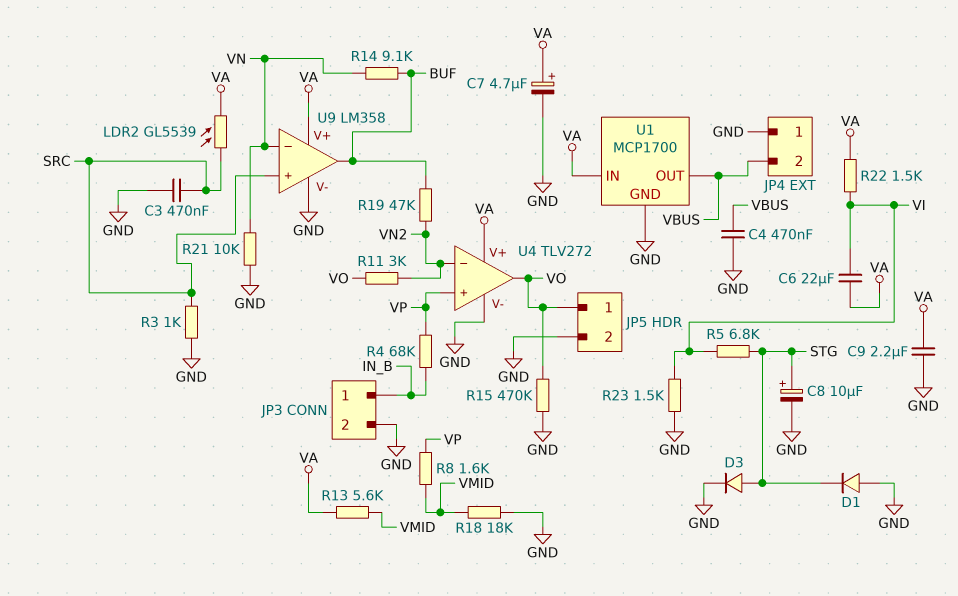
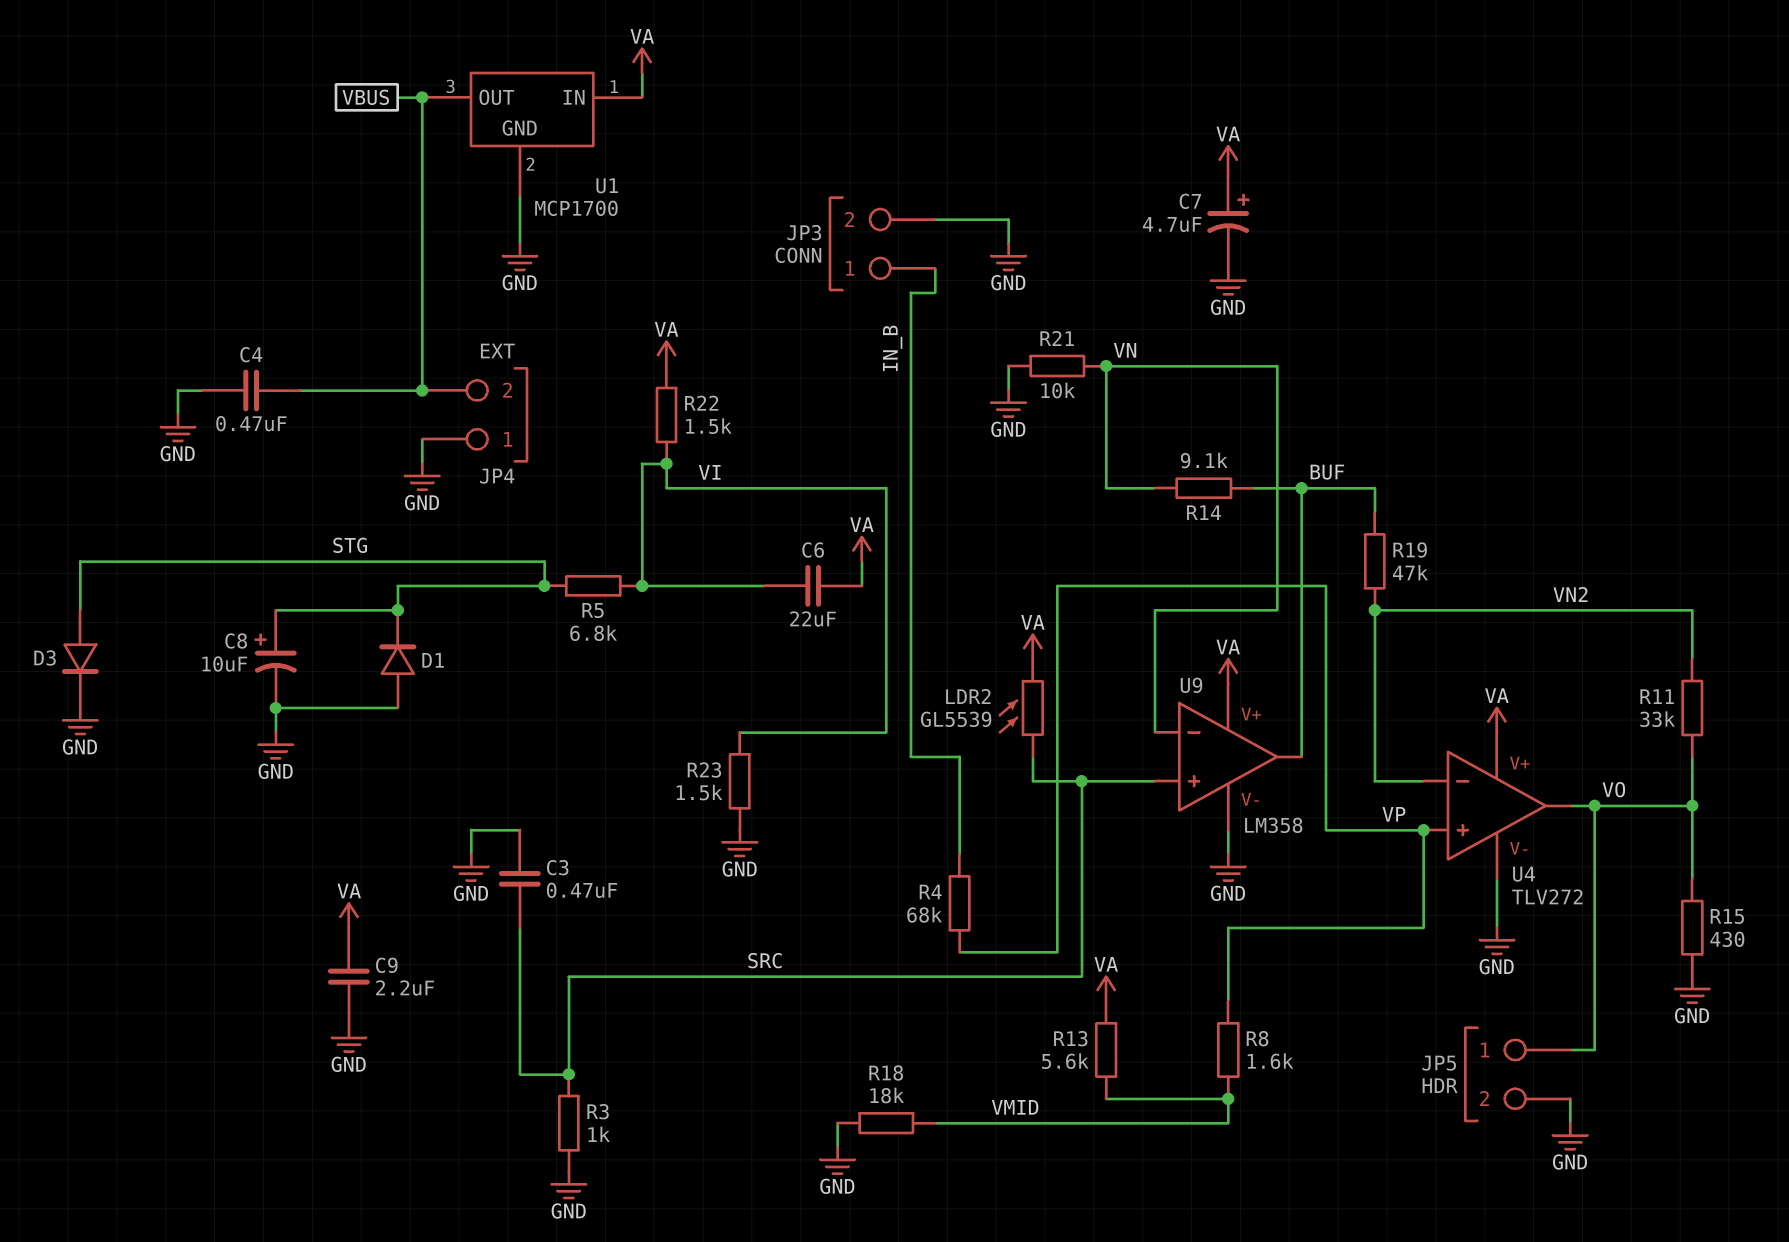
R11: 3k (VN2, VO) -> 33k (VN2, VO)
R15: 470k (GND, VO) -> 430 (GND, VO)

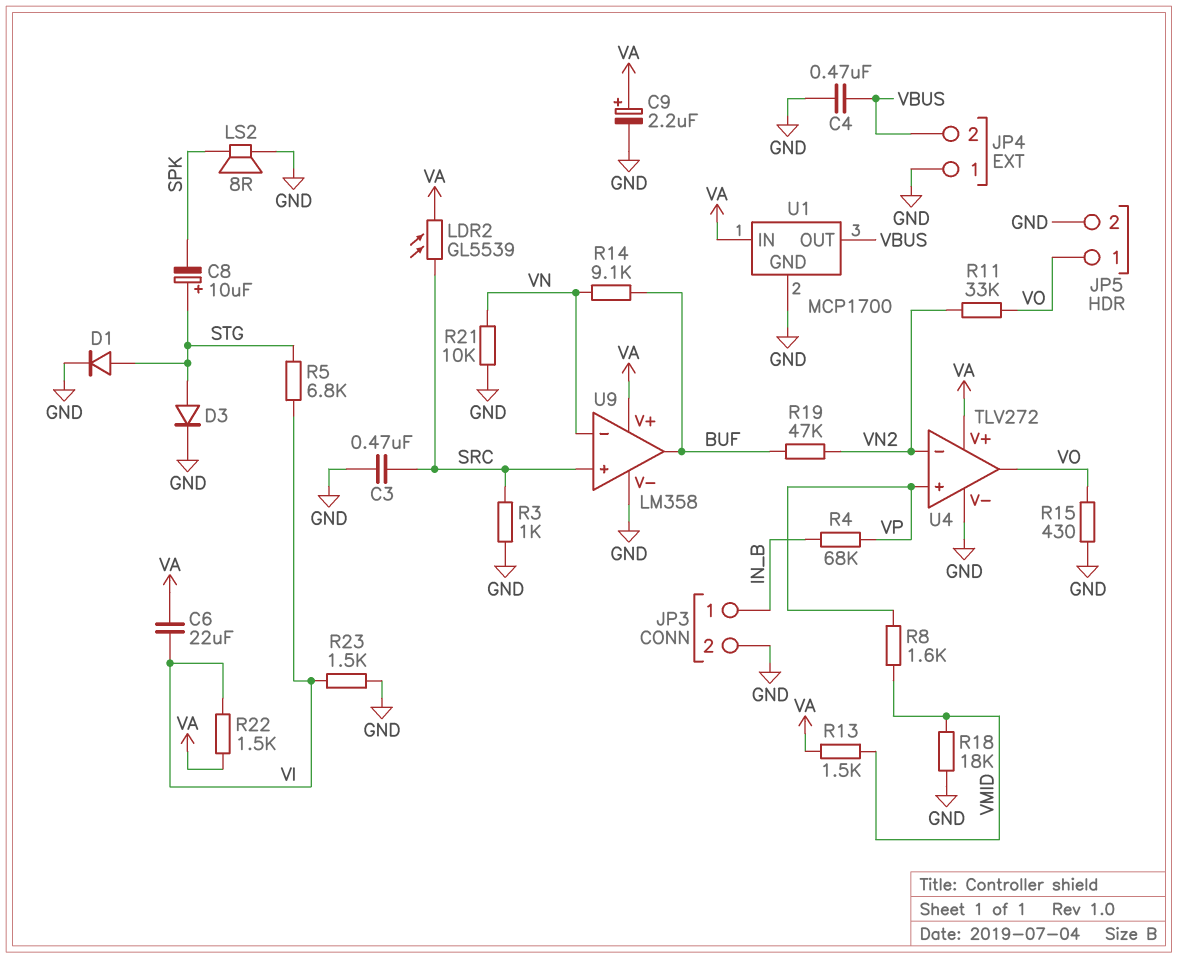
C7: 4.7uF (plus VA, minus GND) -> none
C8: 10uF (plus STG, minus GND) -> 10uF (plus STG, minus SPK)
C9: 2.2uF (GND, VA) -> 2.2uF (plus VA, minus GND)
D1: diode (A GND, K STG) -> diode (A STG, K GND)
LS2: none -> speaker 8R (GND, SPK)
R13: 5.6k (VA, VMID) -> 1.5k (VA, VMID)

